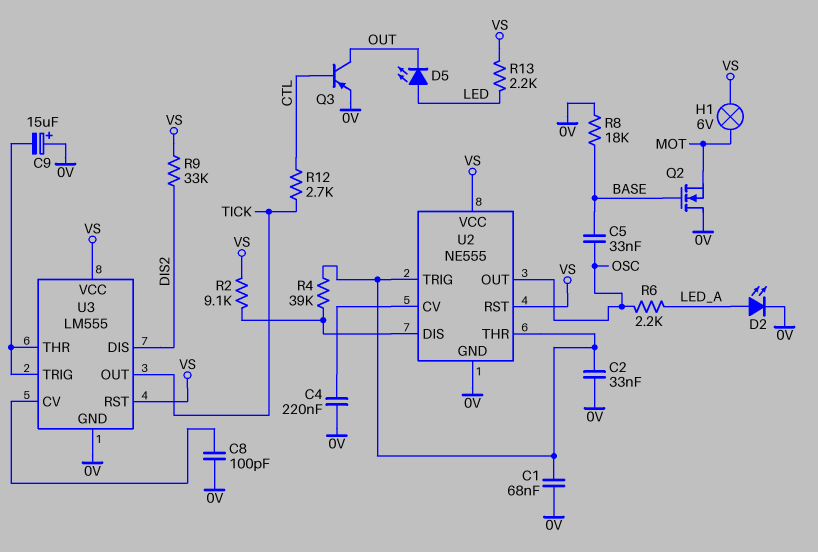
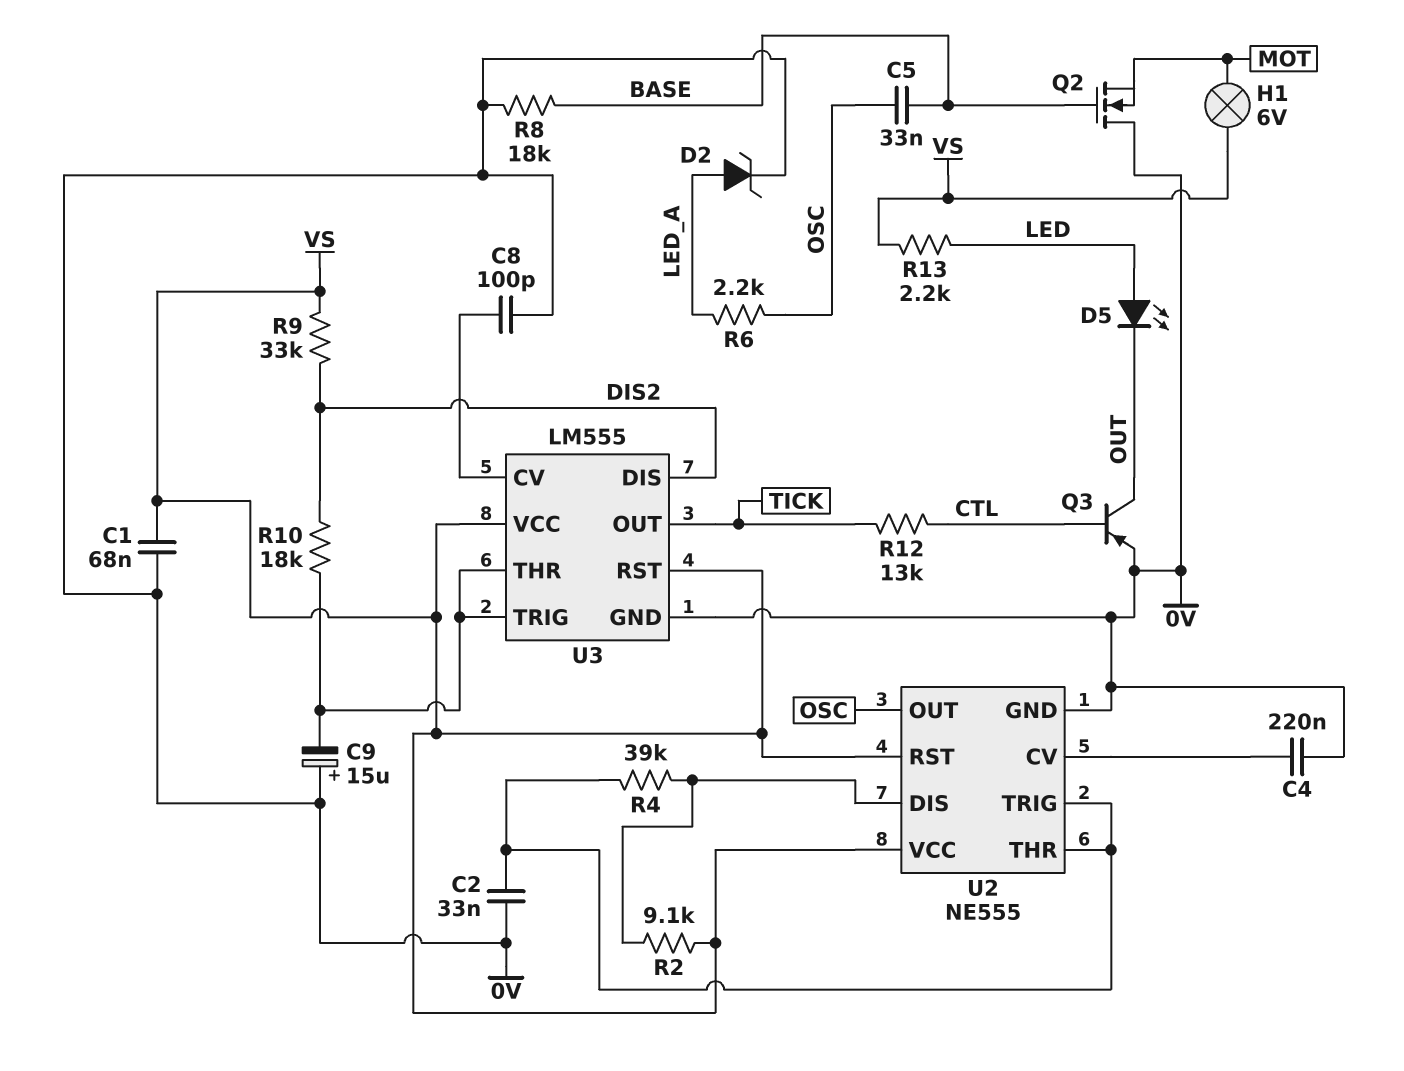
C1: 68nF (0V, U2/THR) -> 68nF (0V, VS)
D2: LED (A LED_A, K 0V) -> zener (A LED_A, K 0V)
R10: none -> 18k (DIS2, U3/THR)
R12: 2.7k (CTL, TICK) -> 13k (CTL, TICK)

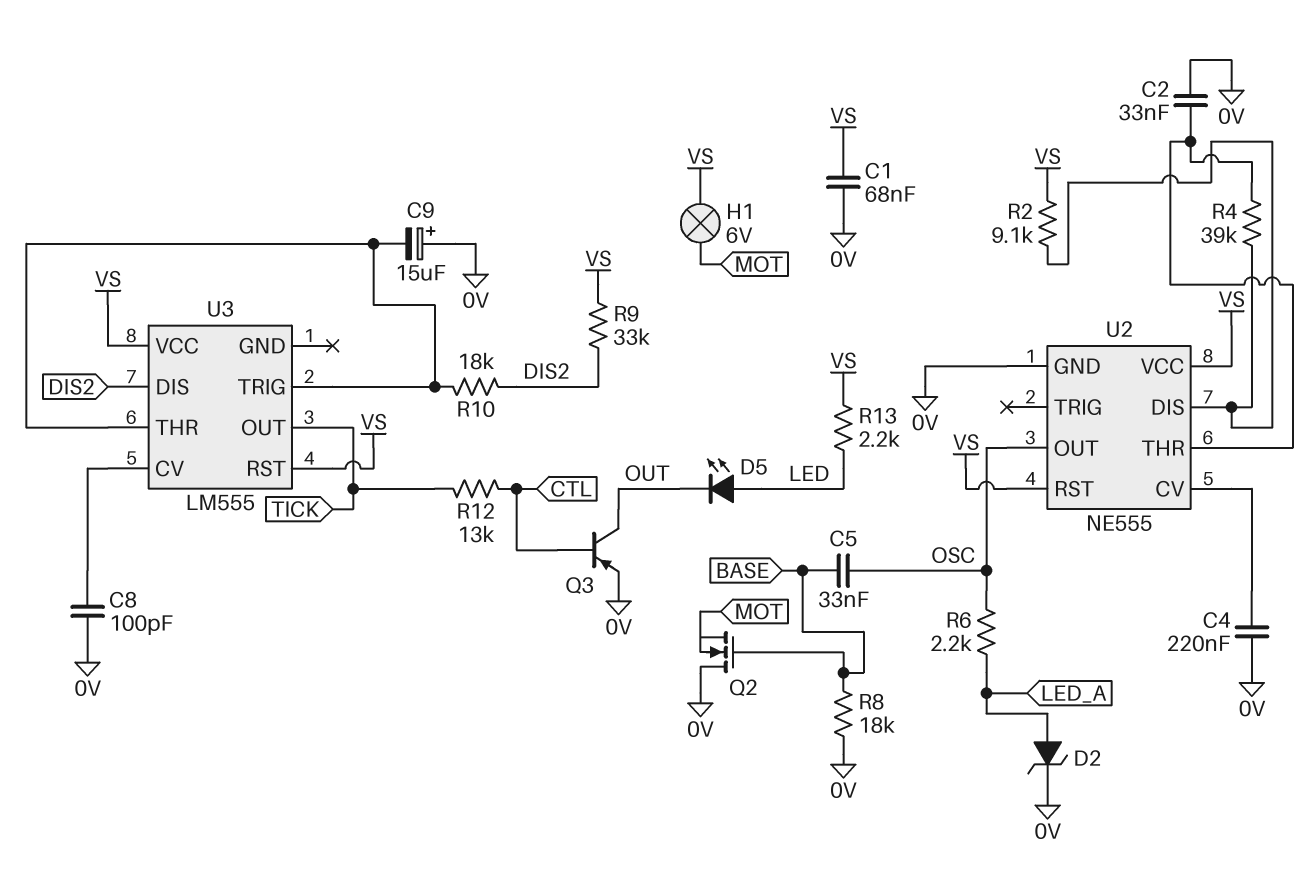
U2 pin TRIG: U2/THR -> none
U3 pin GND: 0V -> none

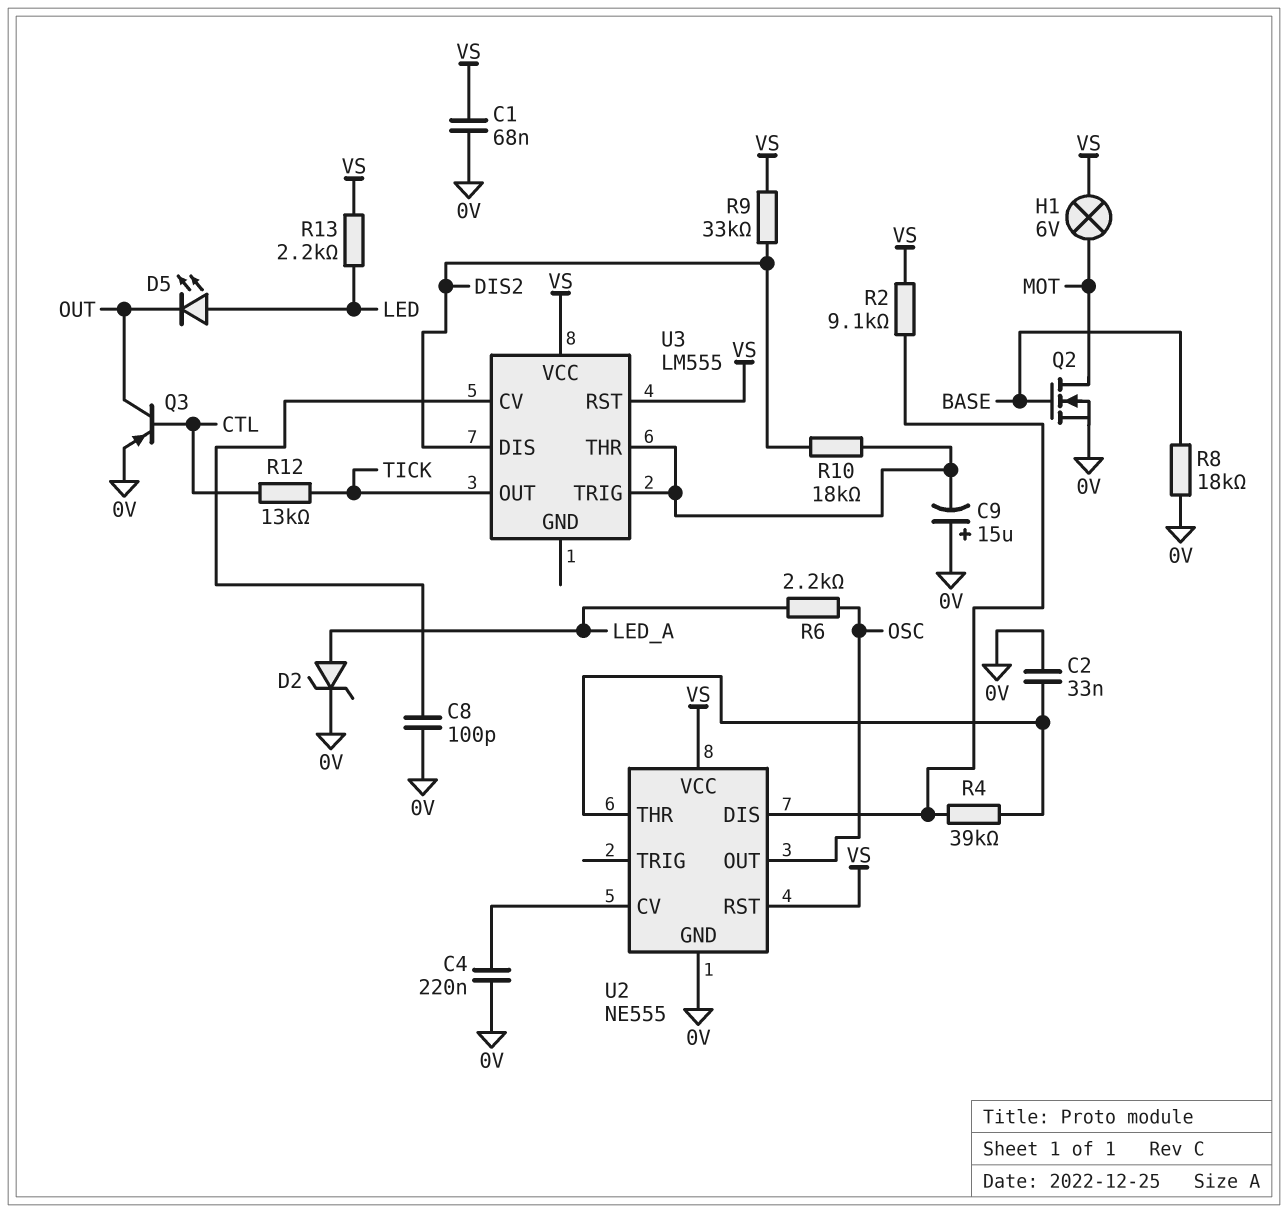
C5: 33nF (BASE, OSC) -> none
Q2: NMOS (G BASE, D 0V, S MOT) -> NMOS (G BASE, D MOT, S 0V)

